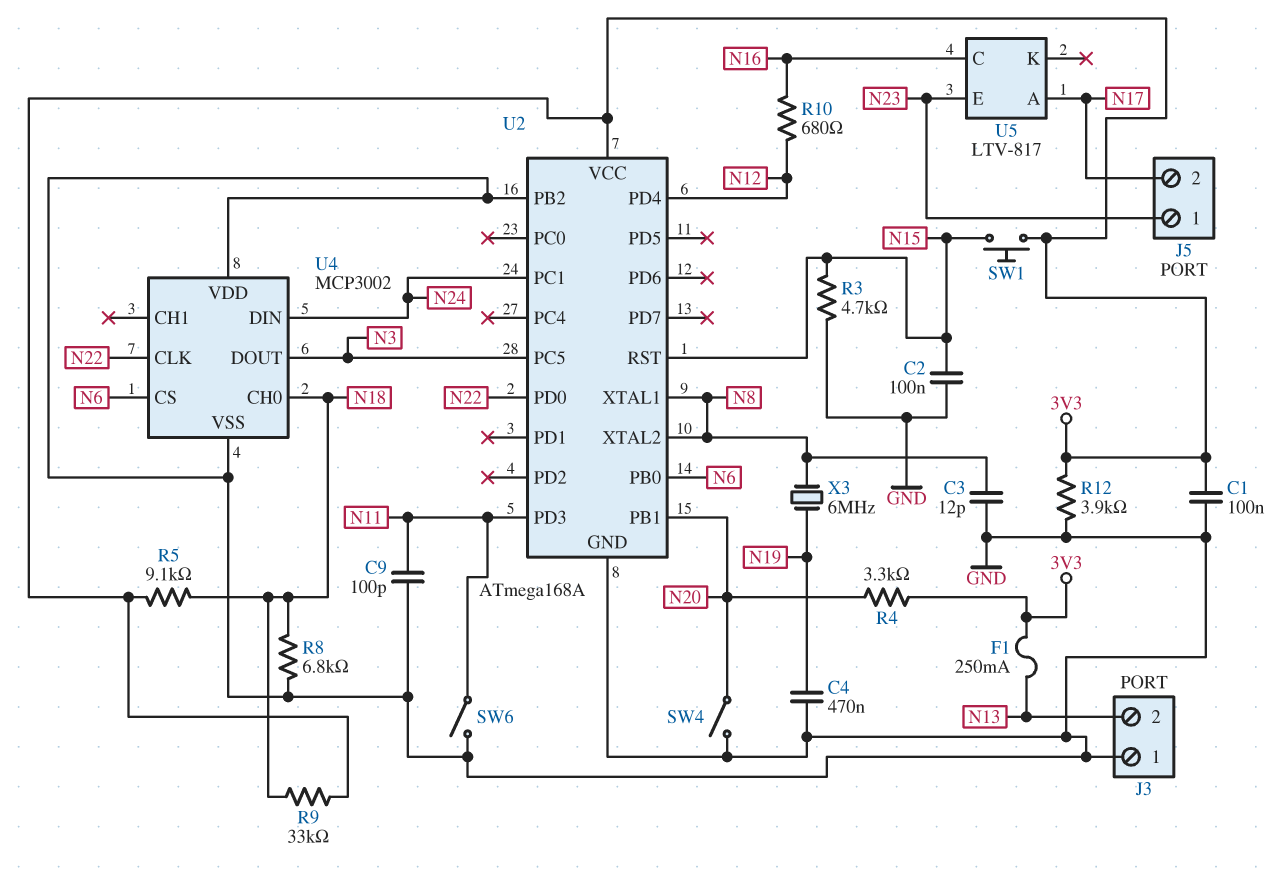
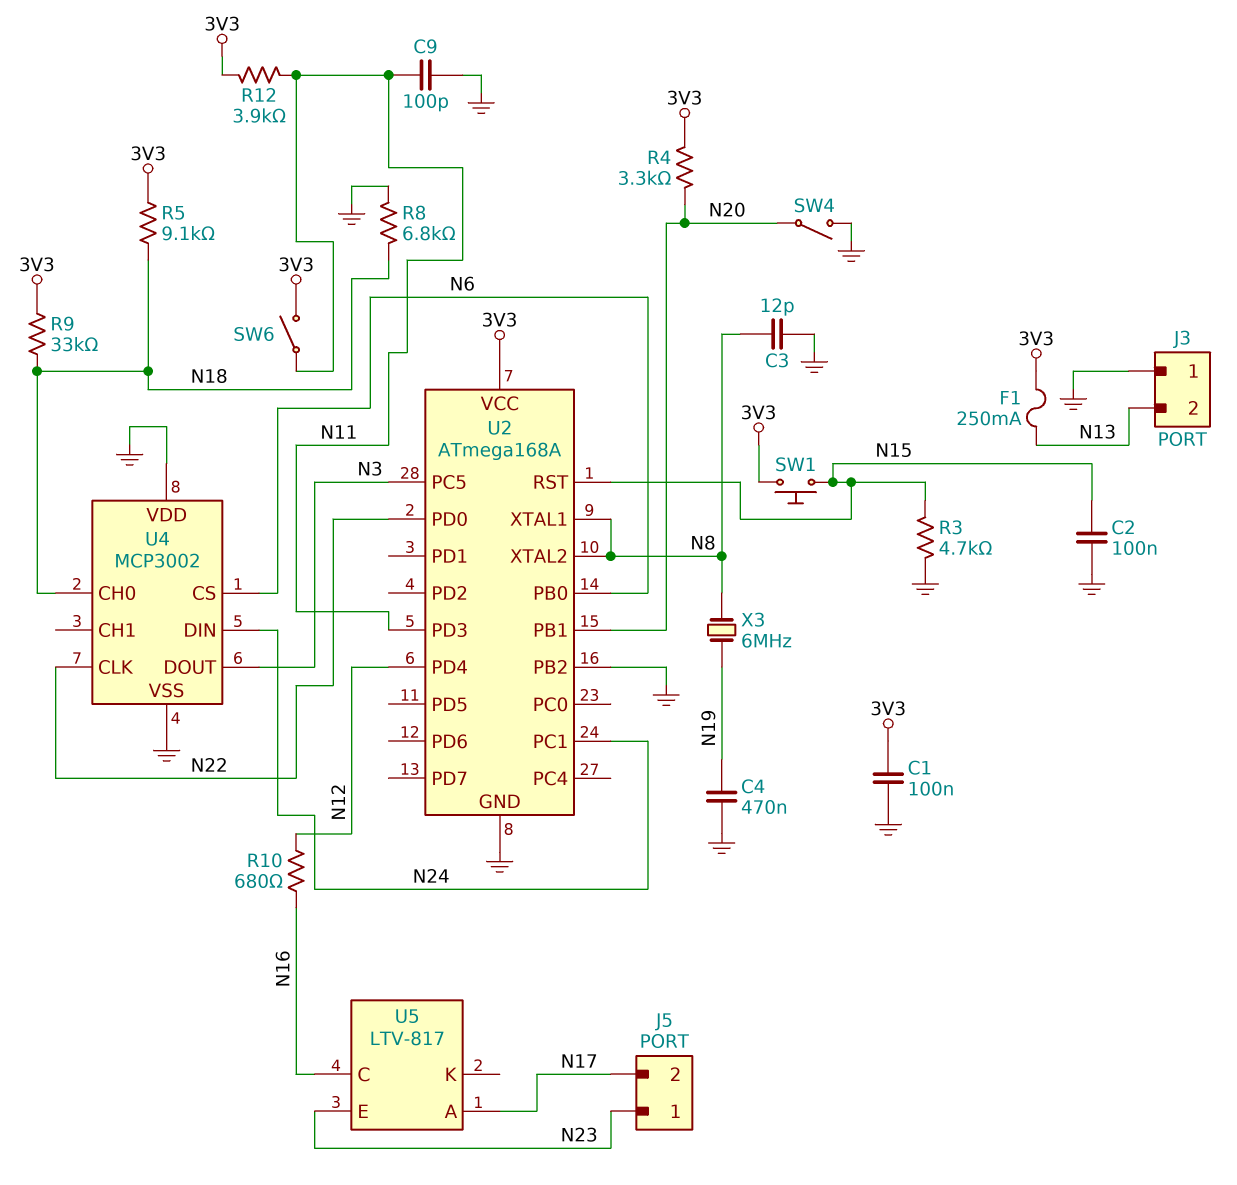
R12: 3.9k (3V3, GND) -> 3.9k (3V3, N11)
SW6: switch (GND, N11) -> switch (3V3, N11)

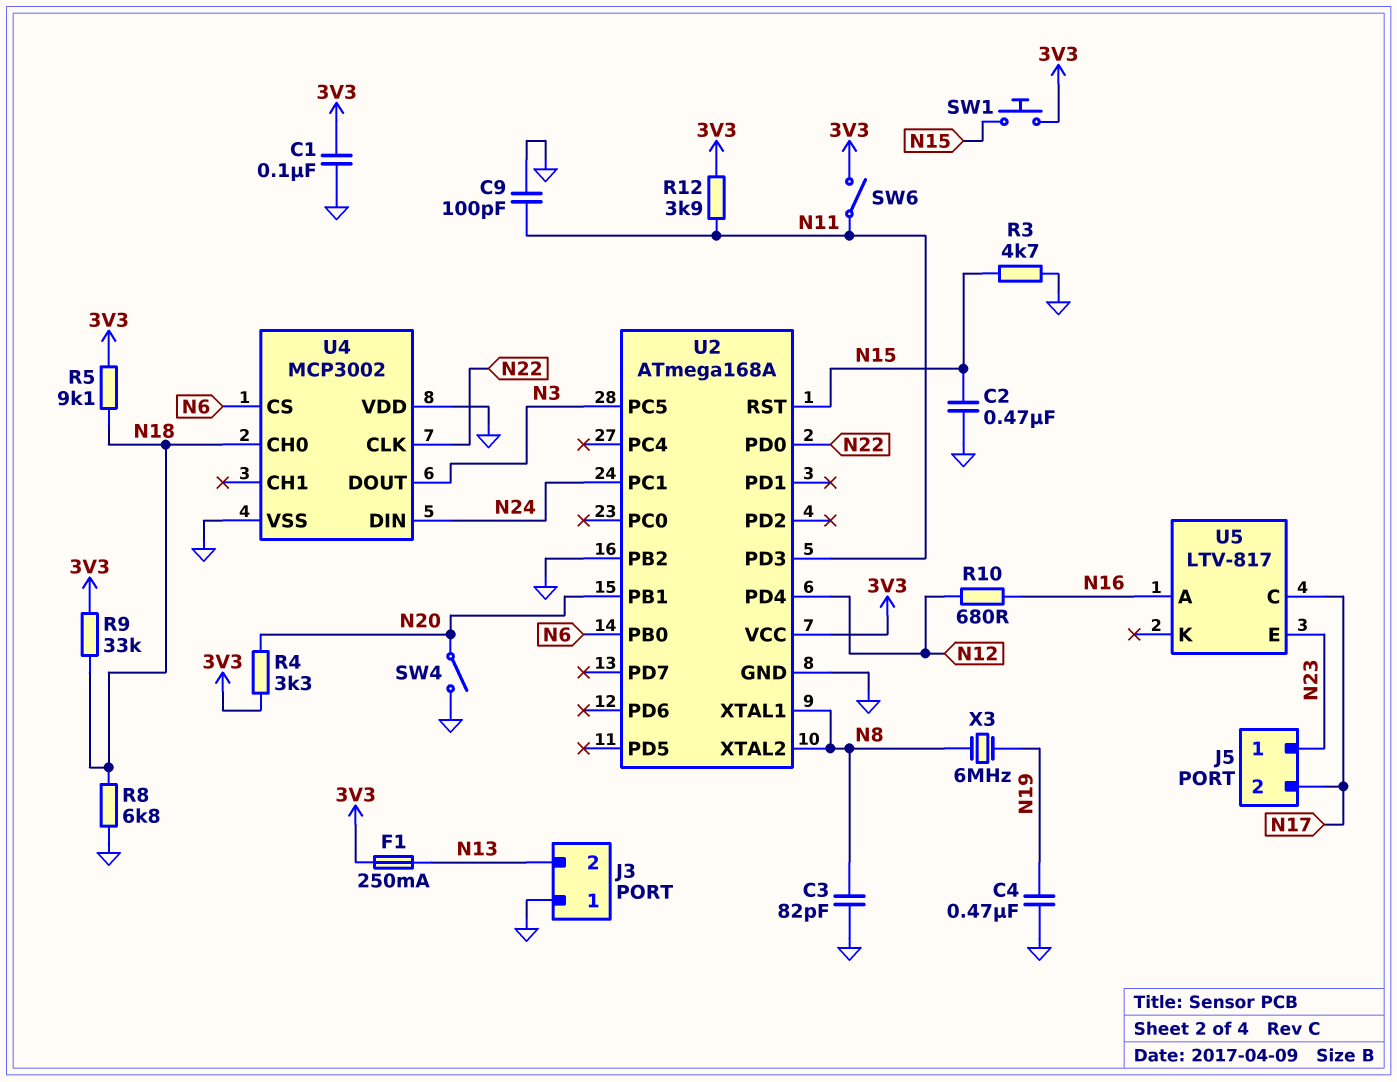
C2: 100nF (GND, N15) -> 470nF (GND, N15)
C3: 12pF (GND, N8) -> 82pF (GND, N8)
U5 pin A: N17 -> N16
U5 pin C: N16 -> N17

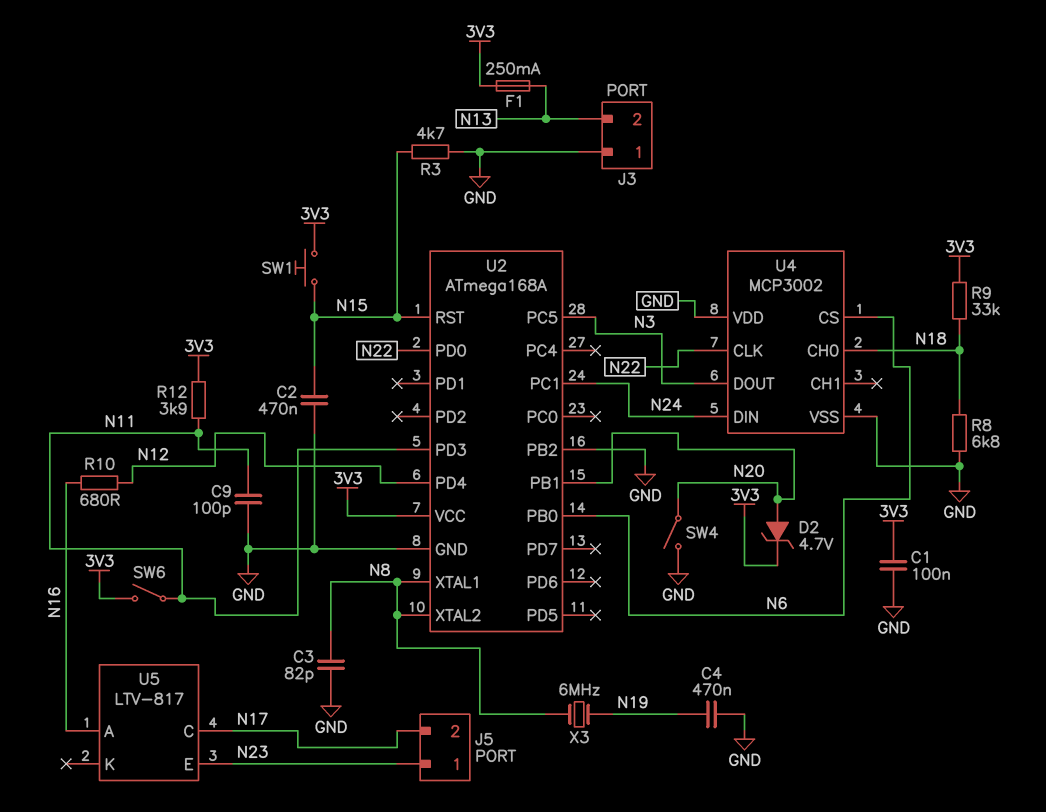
D2: none -> zener 4.7V (A N20, K 3V3)
R4: 3.3k (3V3, N20) -> none
R5: 9.1k (3V3, N18) -> none

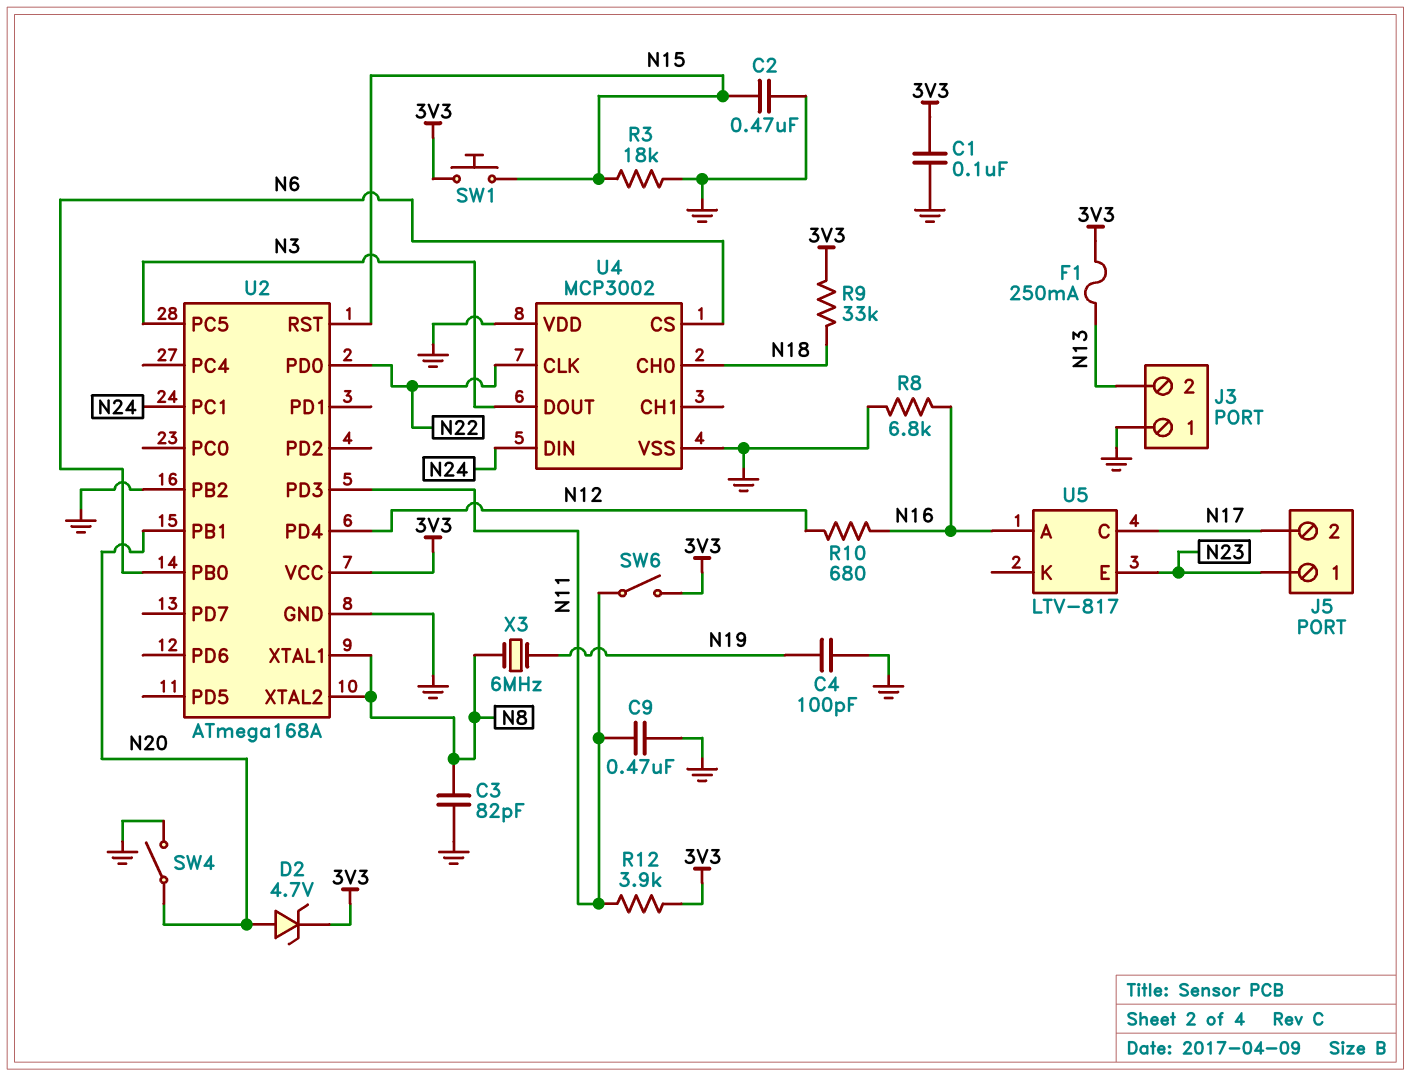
C4: 470nF (GND, N19) -> 100pF (GND, N19)
C9: 100pF (GND, N11) -> 470nF (GND, N11)
R3: 4.7k (GND, N15) -> 18k (GND, N15)
R8: 6.8k (GND, N18) -> 6.8k (GND, N16)

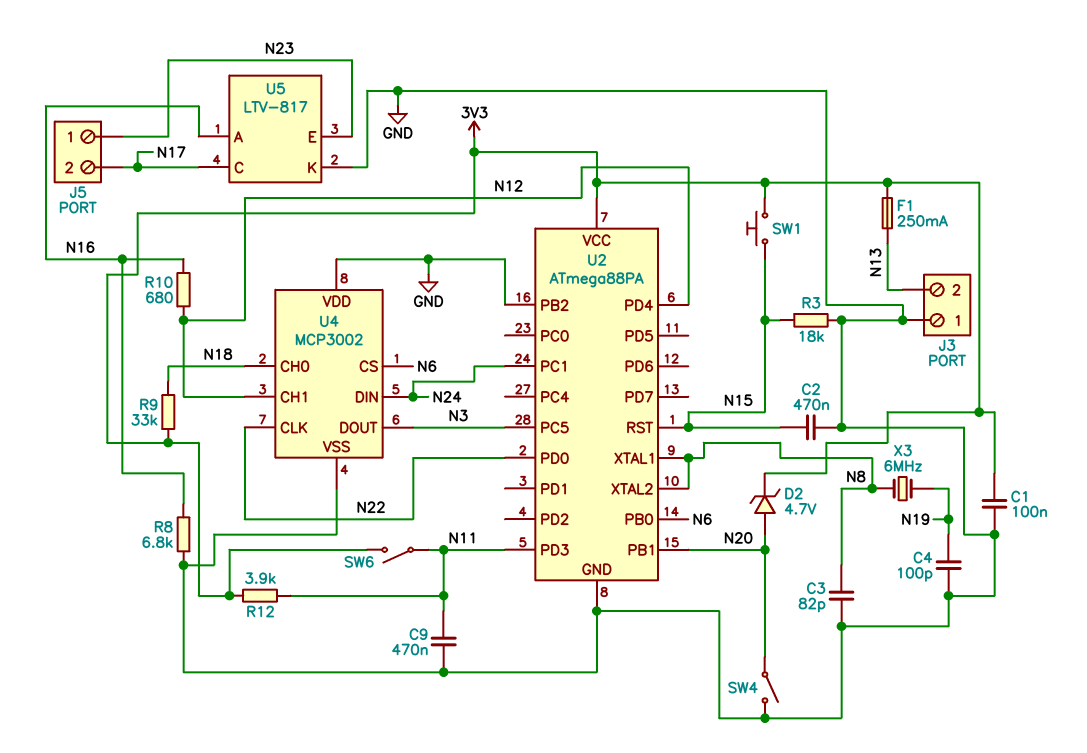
U2: ATmega168A -> ATmega88PA
U4 pin CH1: none -> N12
U5 pin K: none -> GND

